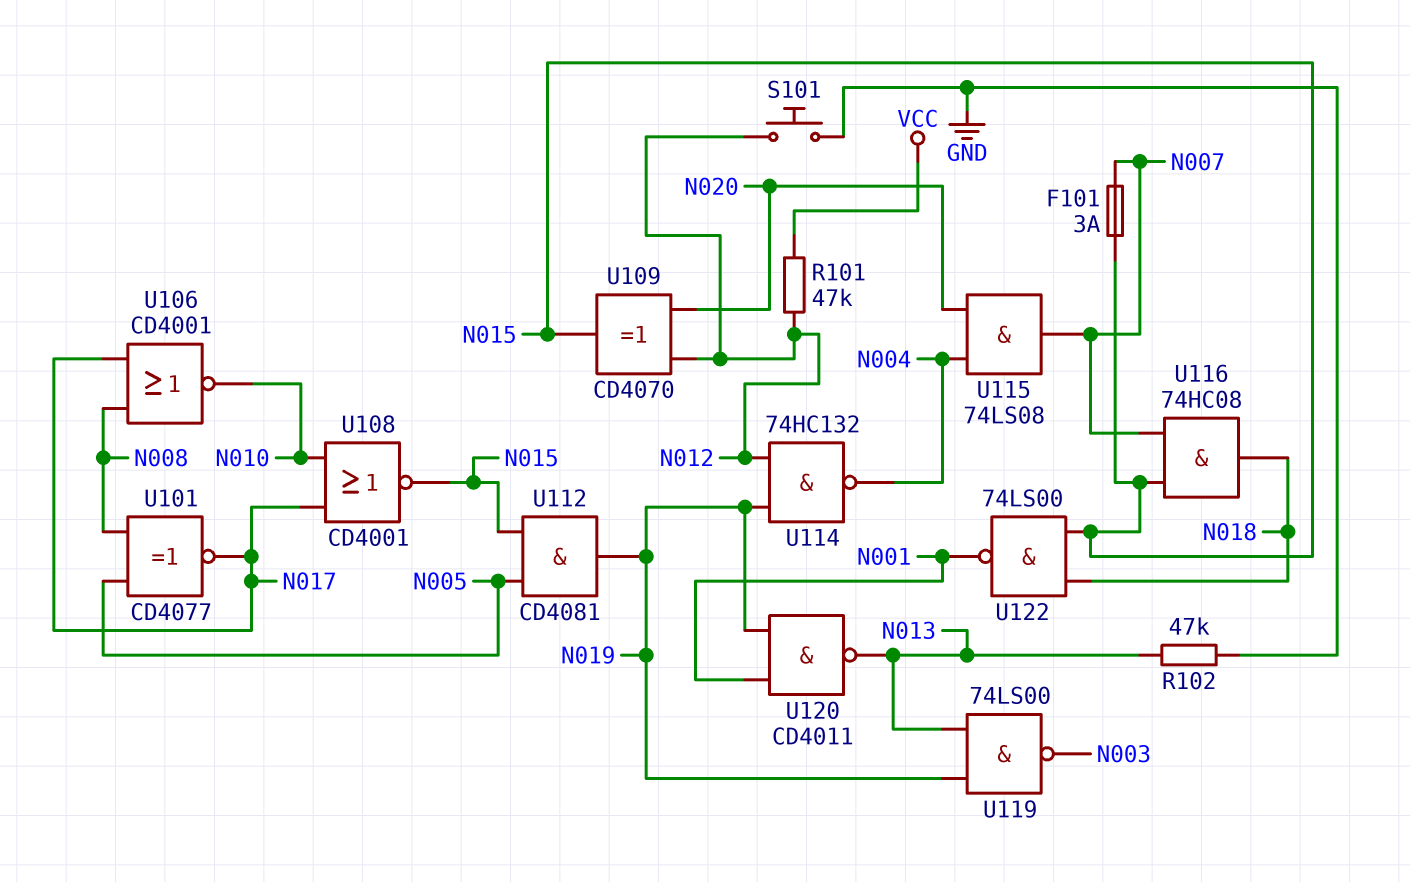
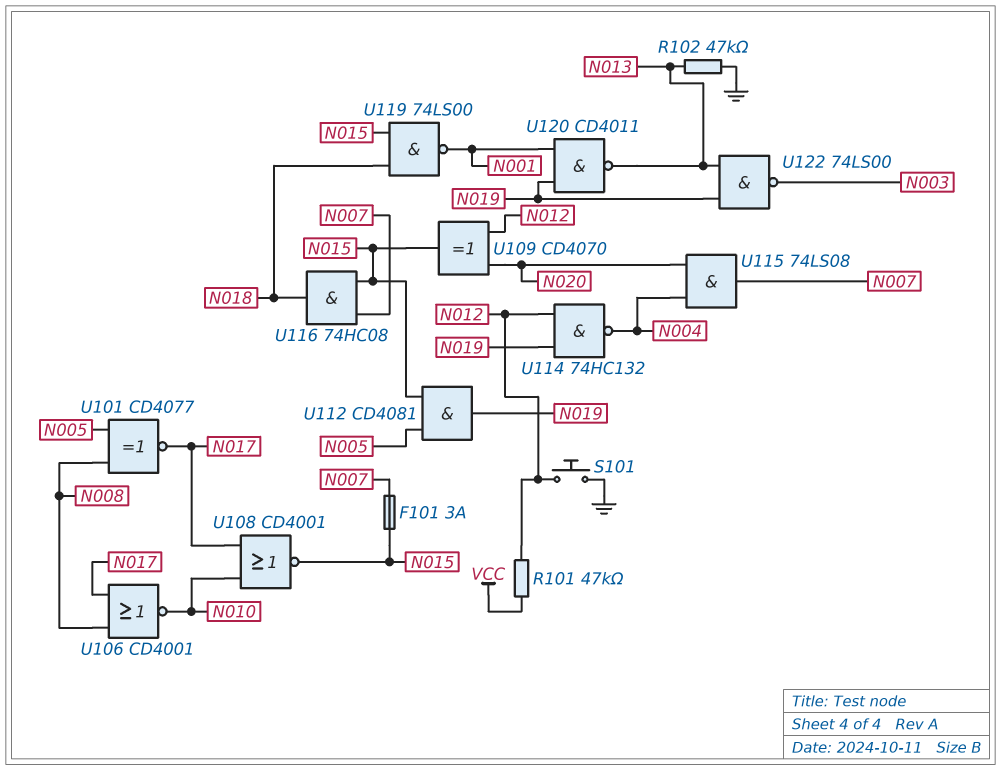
U119: NAND 74LS00 (in N013, in N019, out N003) -> NAND 74LS00 (in N015, in N018, out N001)
U122: NAND 74LS00 (in N015, in N018, out N001) -> NAND 74LS00 (in N013, in N019, out N003)

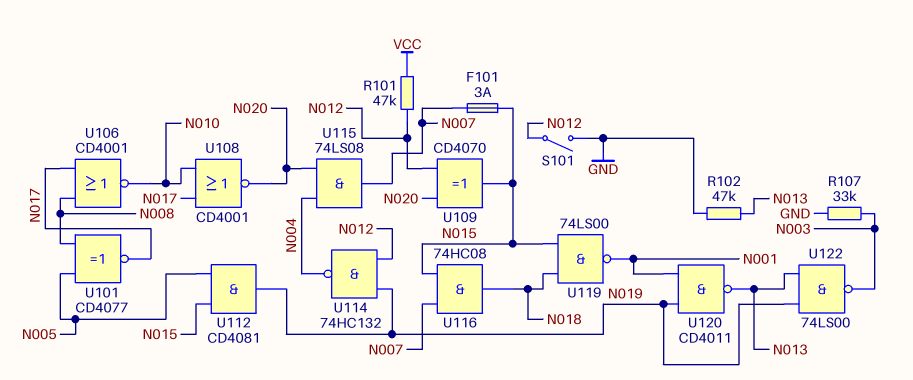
R107: none -> 33k (GND, N003)
S101: button (GND, N012) -> switch (GND, N012)
U108: NOR CD4001 (in N010, in N017, out N015) -> NOR CD4001 (in N010, in N017, out N020)

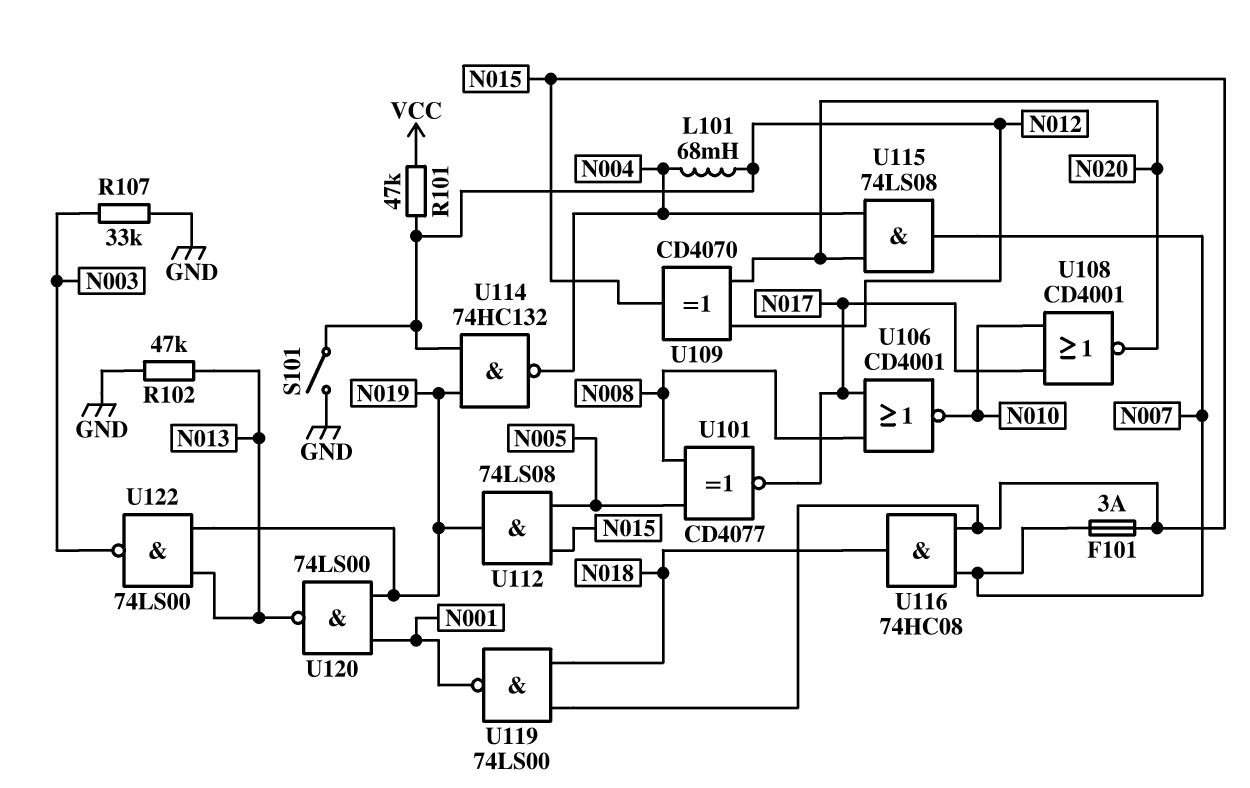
L101: none -> 68mH (N004, N012)
U112: AND CD4081 (in N005, in N015, out N019) -> AND 74LS08 (in N005, in N015, out N019)
U120: NAND CD4011 (in N001, in N019, out N013) -> NAND 74LS00 (in N001, in N019, out N013)

